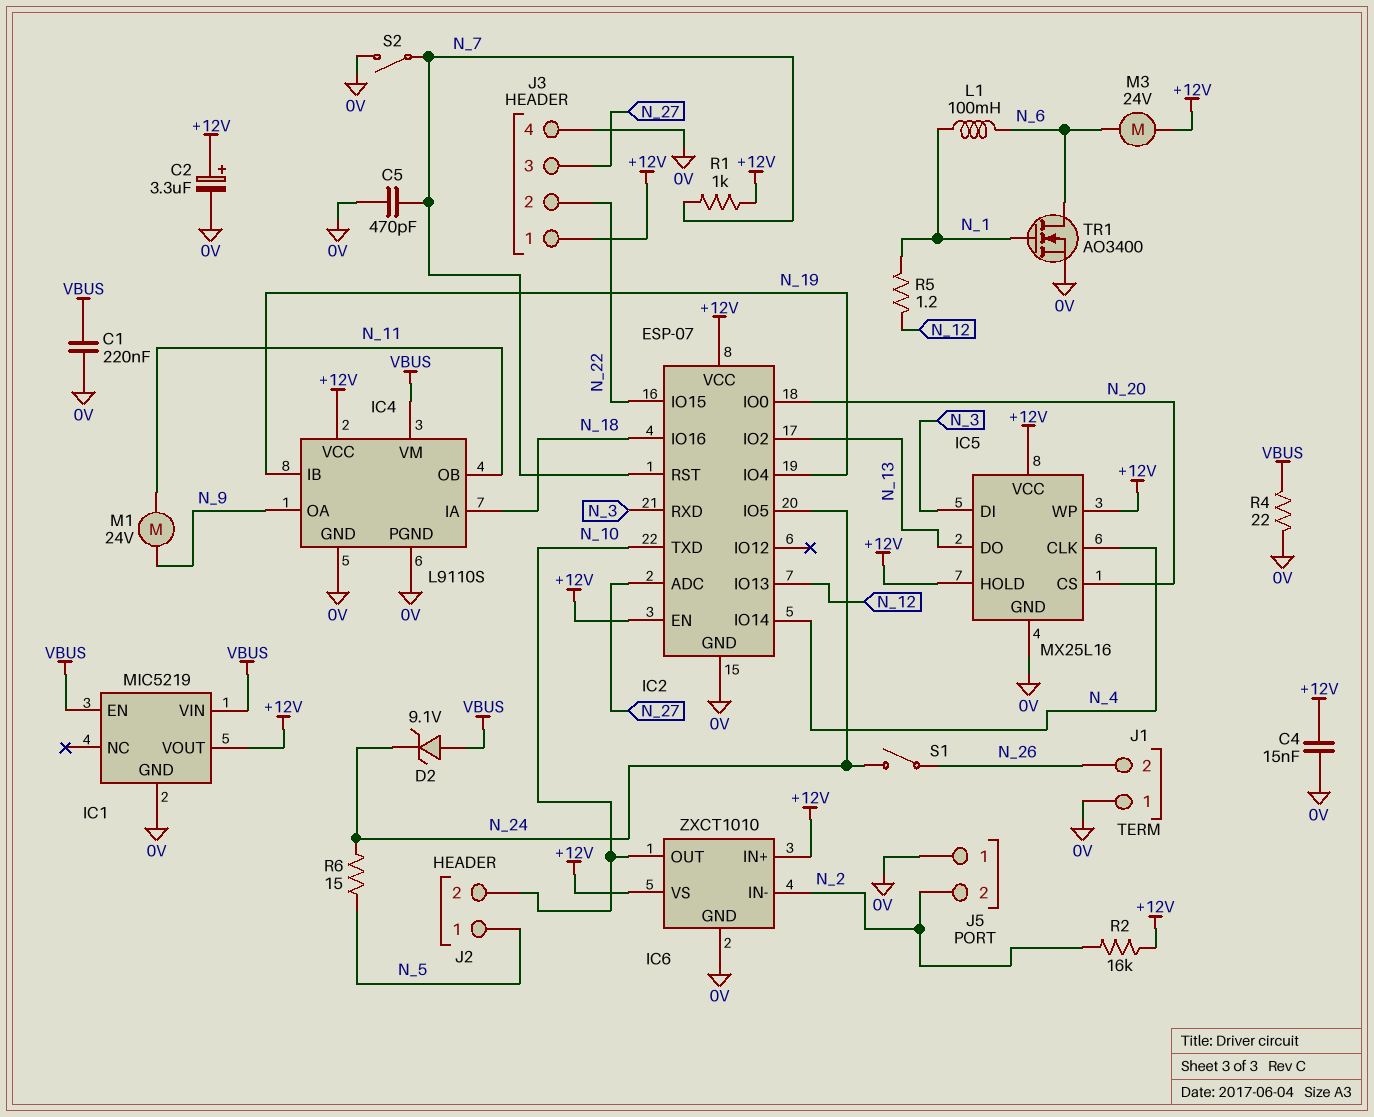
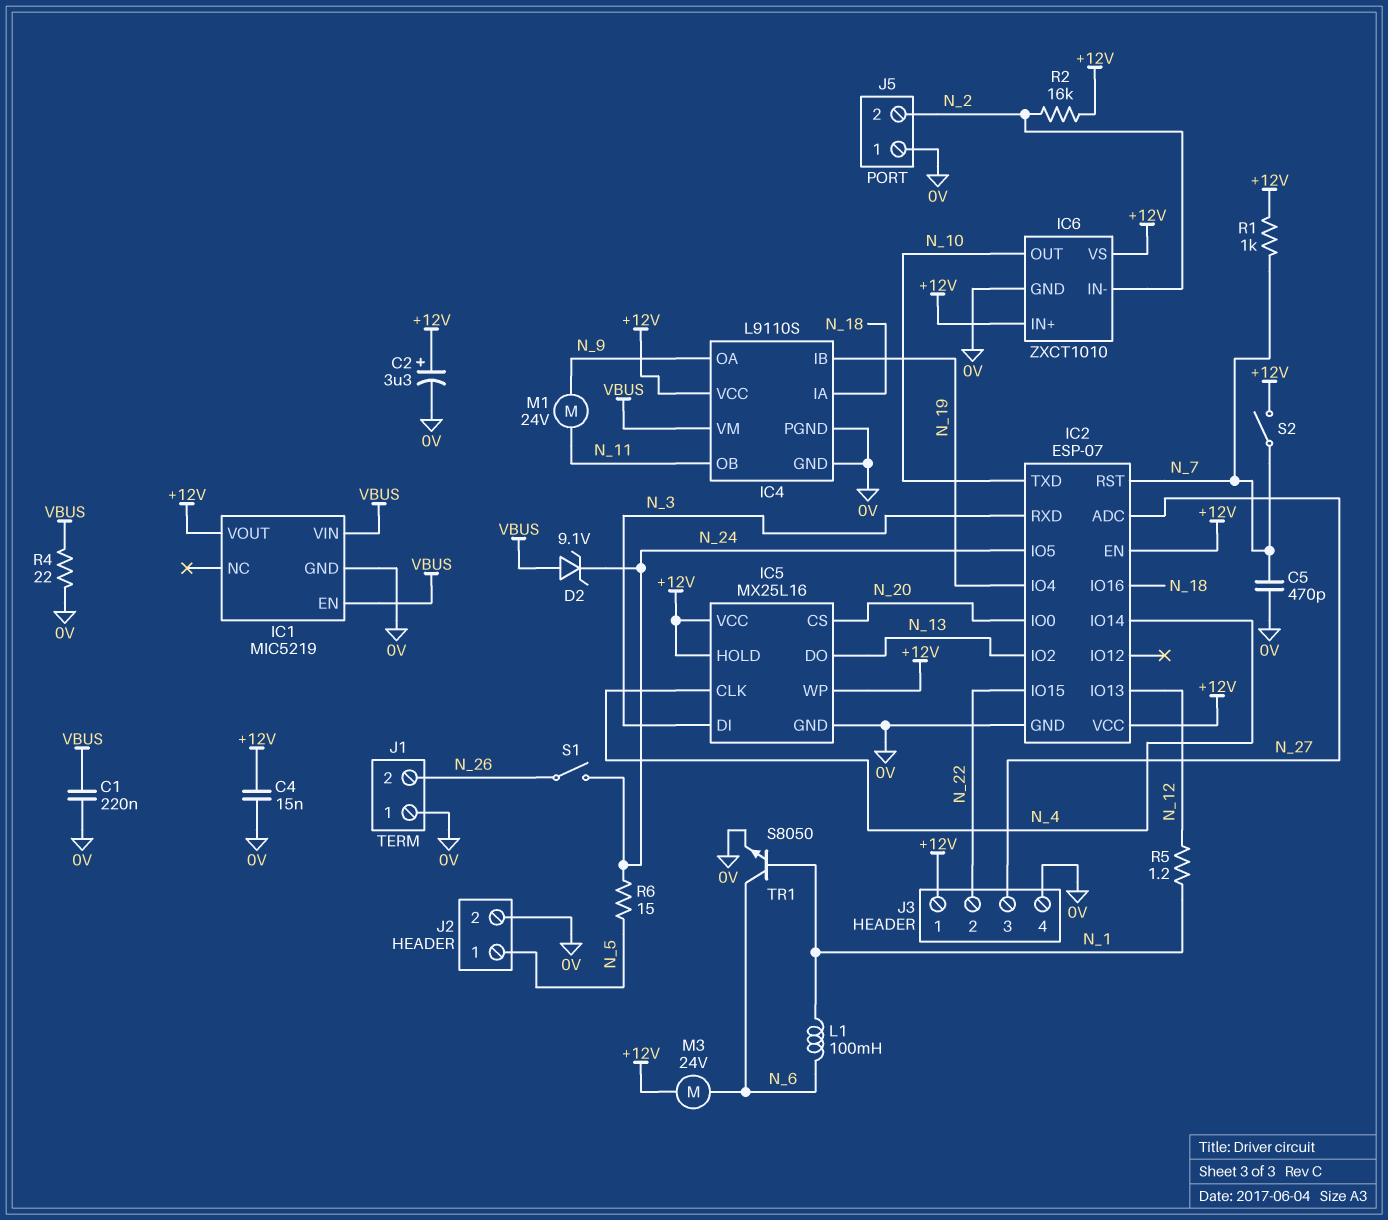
J2 pin 2: N_10 -> 0V
S2: switch (0V, N_7) -> switch (+12V, N_7)
TR1: NMOS AO3400 (G N_1, D N_6, S 0V) -> NPN S8050 (B N_1, C N_6, E 0V)

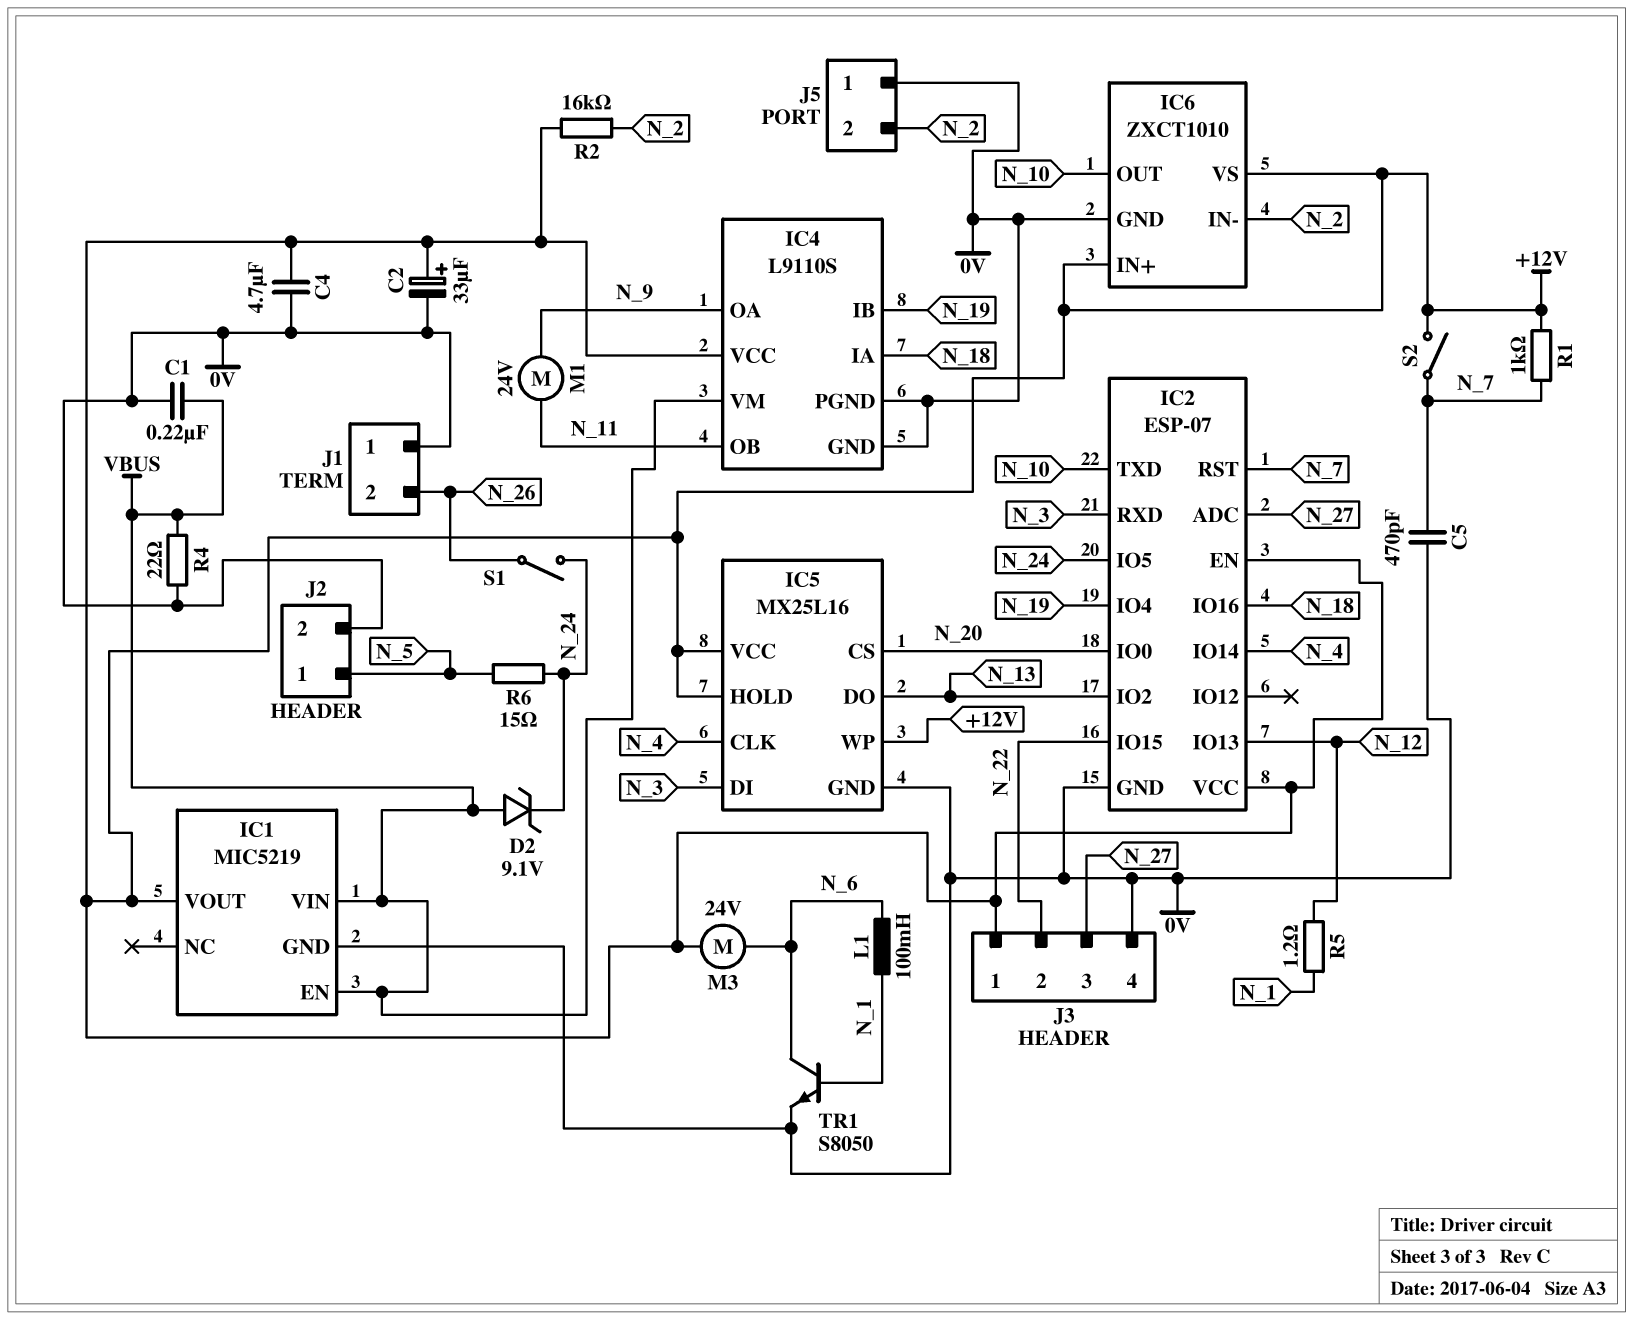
C2: 3.3uF (plus +12V, minus 0V) -> 33uF (plus +12V, minus 0V)
C4: 15nF (+12V, 0V) -> 4.7uF (+12V, 0V)

